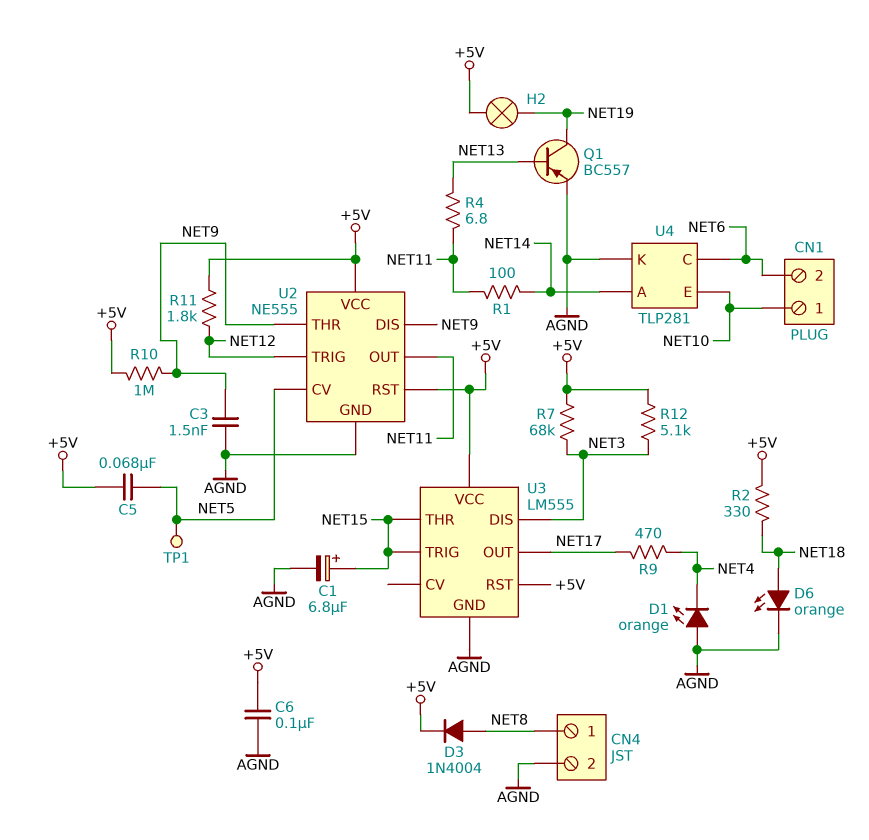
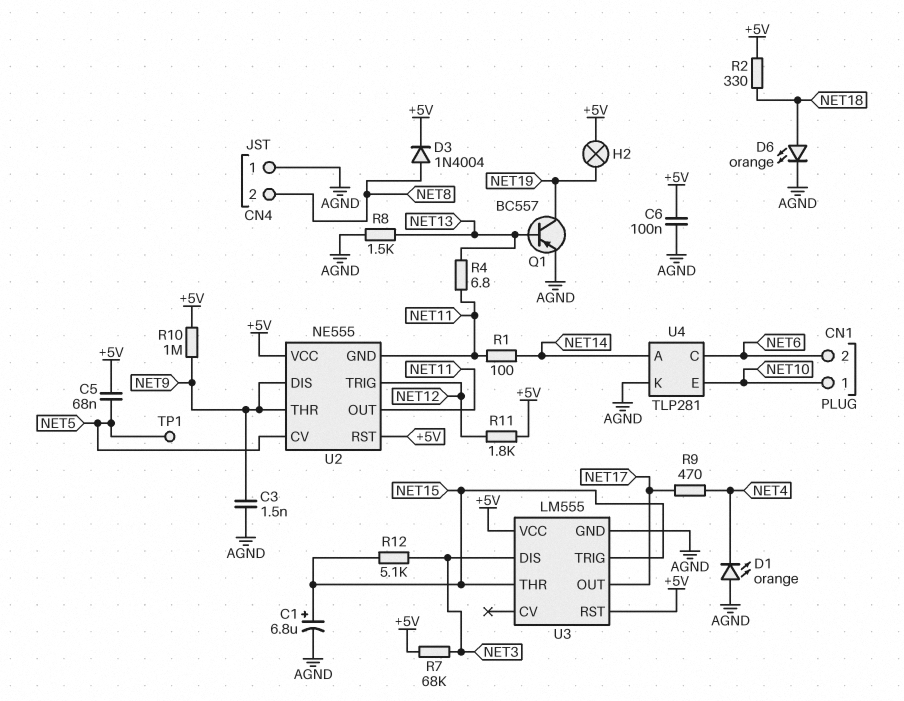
CN4 pin 1: NET8 -> AGND
CN4 pin 2: AGND -> NET8
R8: none -> 1.5k (AGND, NET13)
R12: 5.1k (+5V, NET3) -> 5.1k (NET3, NET15)
U2 pin GND: AGND -> NET11

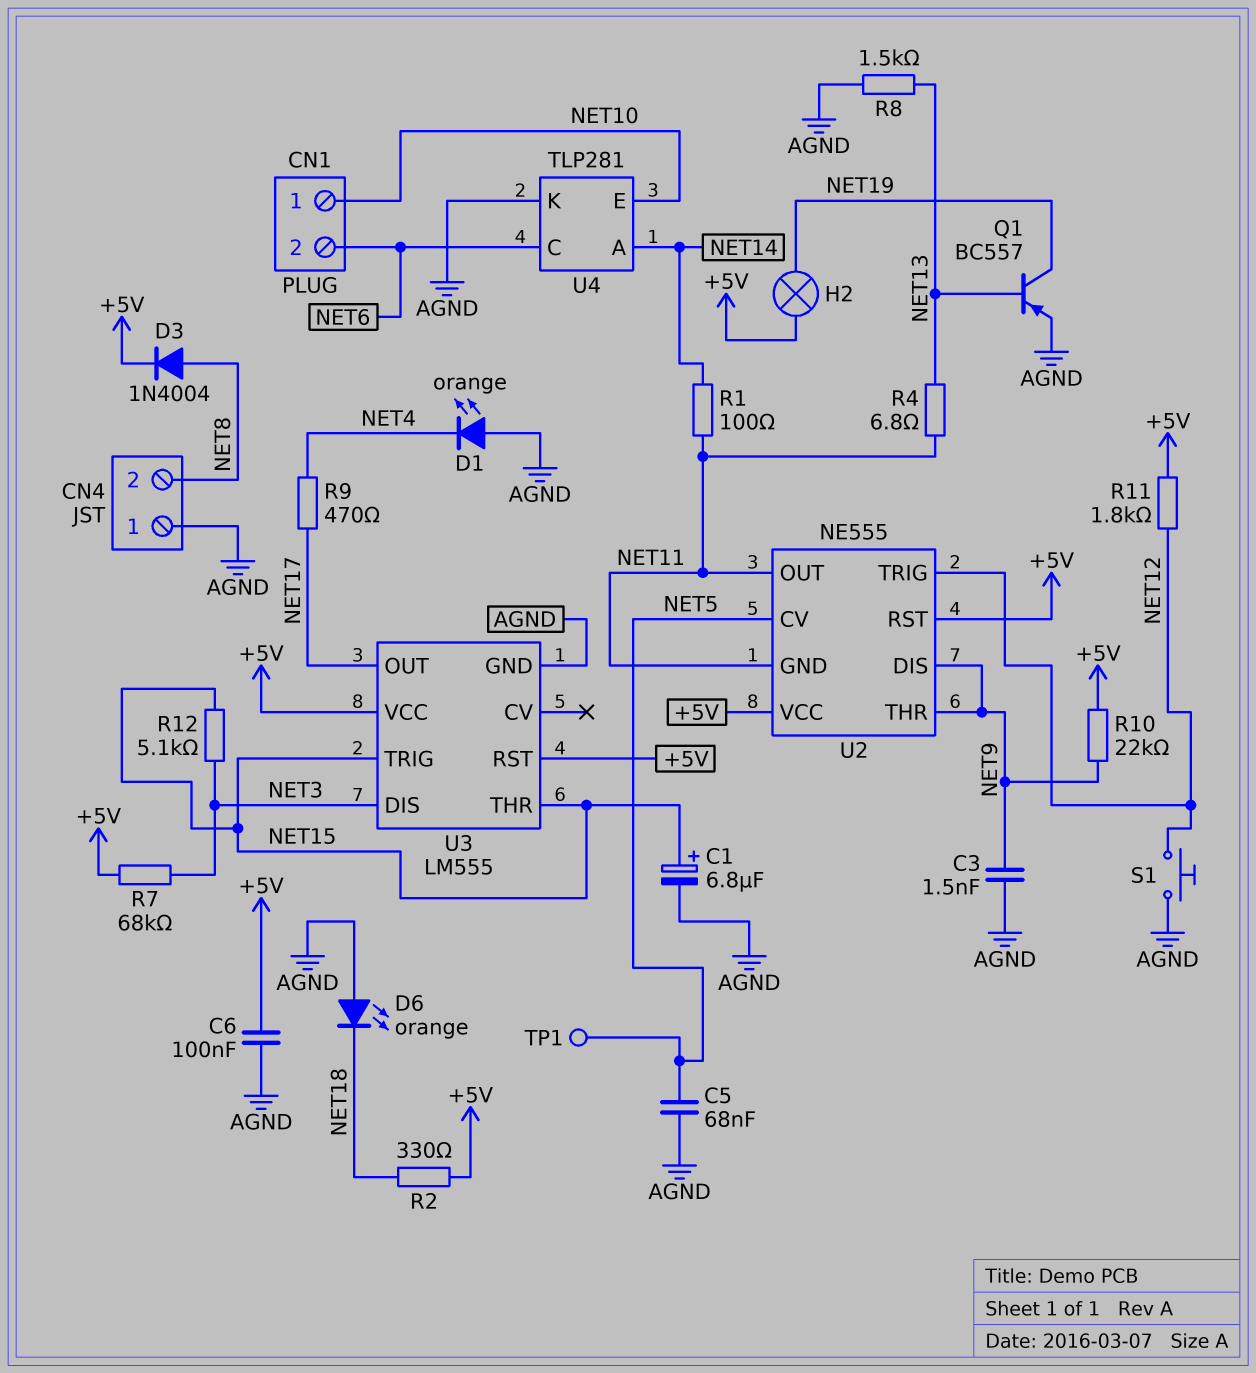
C5: 68nF (+5V, NET5) -> 68nF (AGND, NET5)
D6: LED orange (A NET18, K AGND) -> LED orange (A AGND, K NET18)
R10: 1M (+5V, NET9) -> 22k (+5V, NET9)
S1: none -> button (AGND, NET12)

